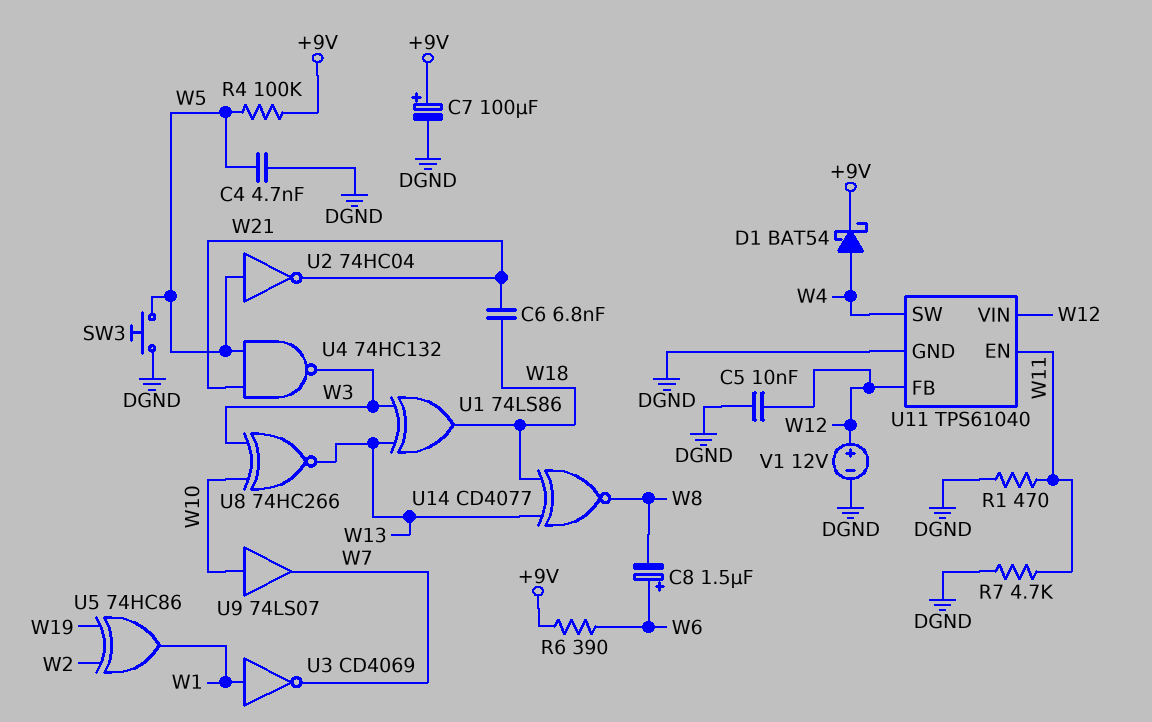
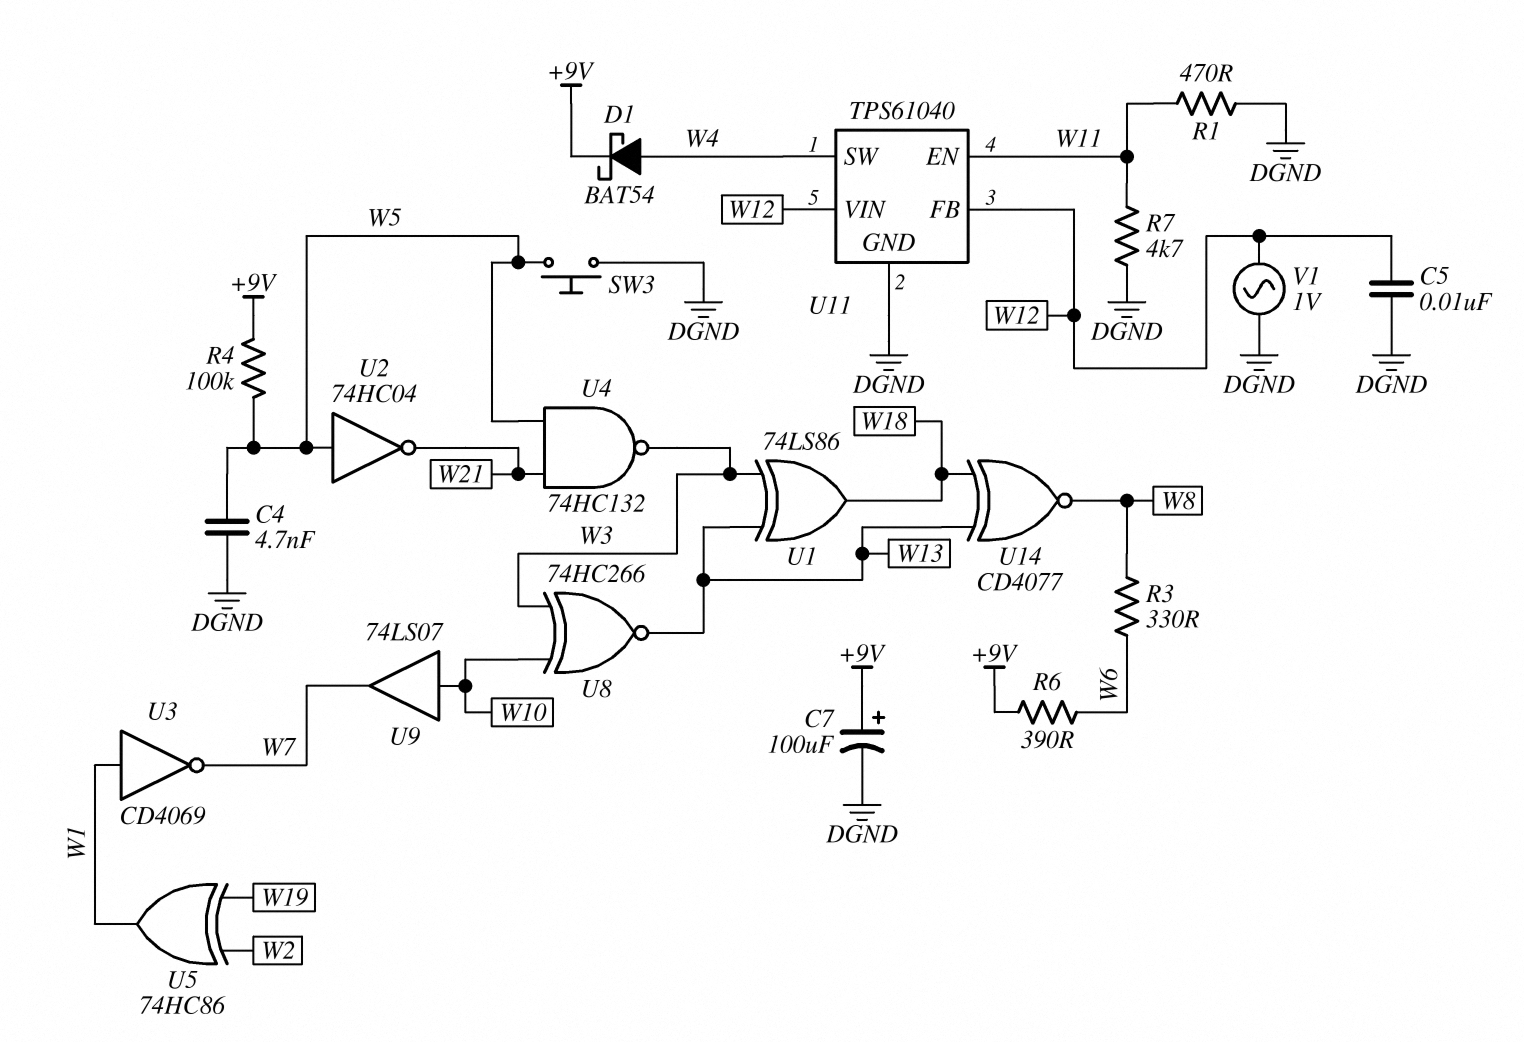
C6: 6.8nF (W18, W21) -> none
C8: 1.5uF (plus W6, minus W8) -> none
R3: none -> 330 (W6, W8)
V1: 12V (plus W12, minus DGND) -> AC 1V (DGND, W12)

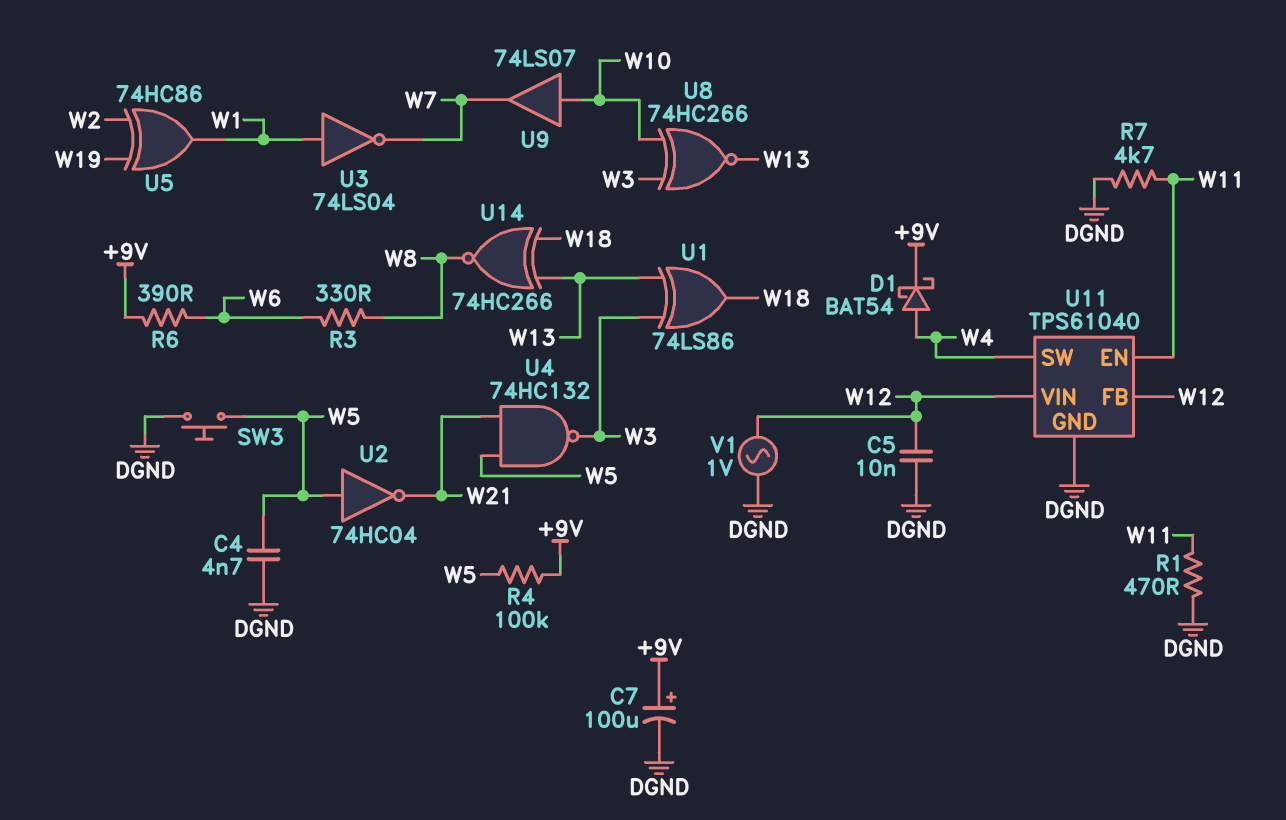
U3: NOT CD4069 (in W1, out W7) -> NOT 74LS04 (in W1, out W7)
U14: XNOR CD4077 (in W13, in W18, out W8) -> XNOR 74HC266 (in W13, in W18, out W8)

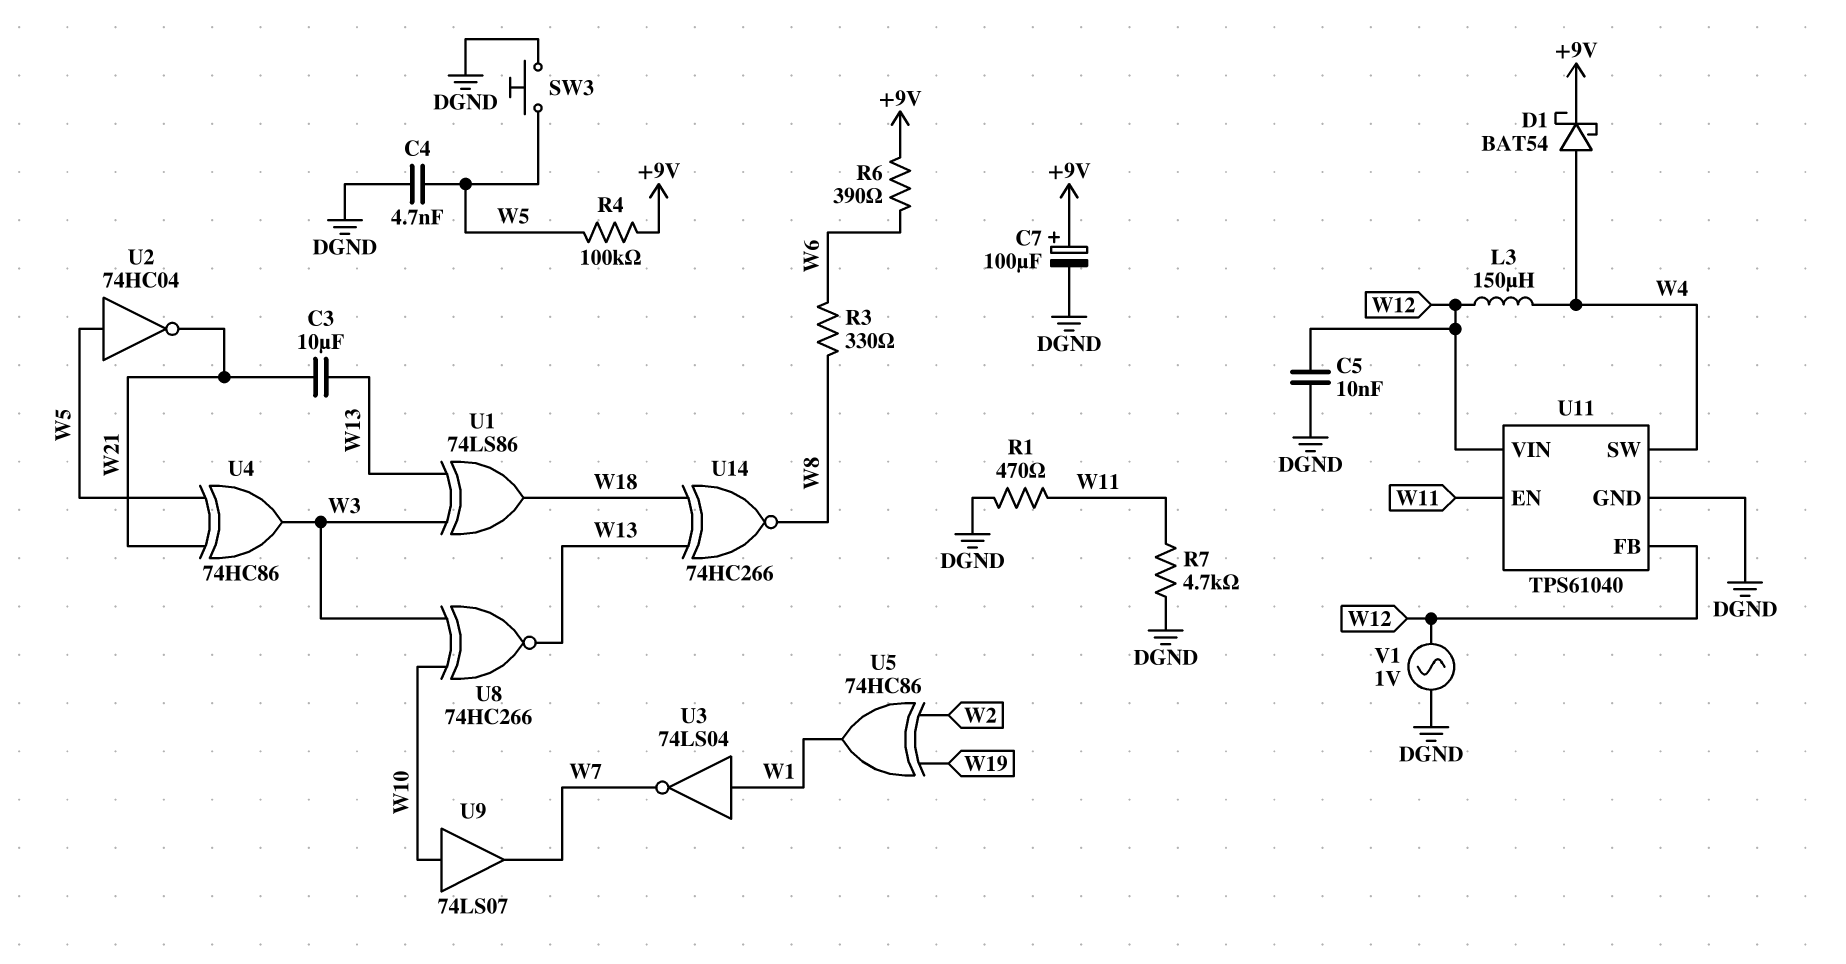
C3: none -> 10uF (W13, W21)
L3: none -> 150uH (W4, W12)
U4: NAND 74HC132 (in W5, in W21, out W3) -> XOR 74HC86 (in W5, in W21, out W3)

